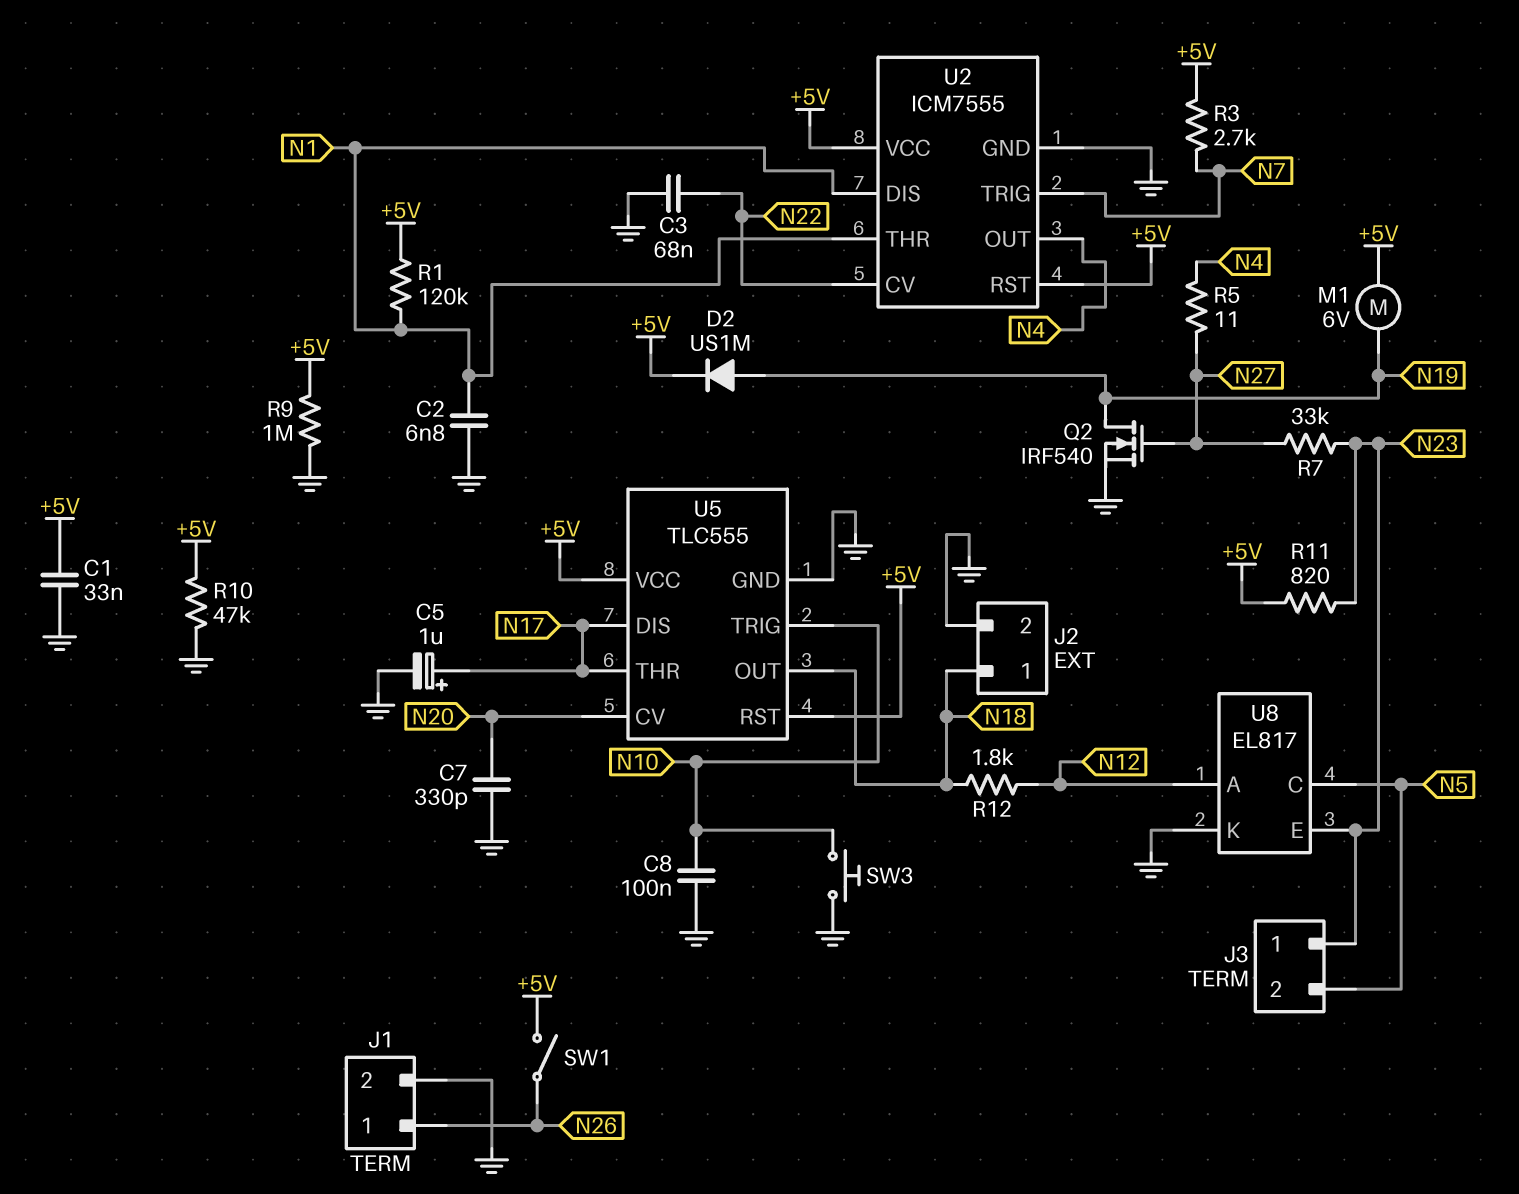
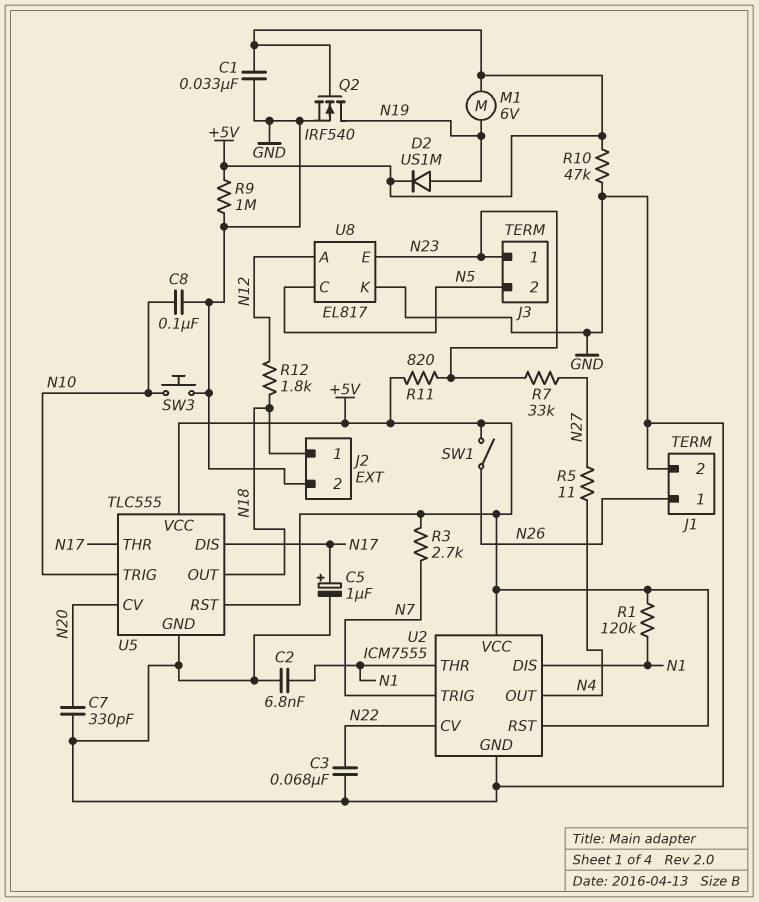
Q2: NMOS IRF540 (G N27, D N19, S GND) -> NMOS IRF540 (G +5V, D N19, S GND)

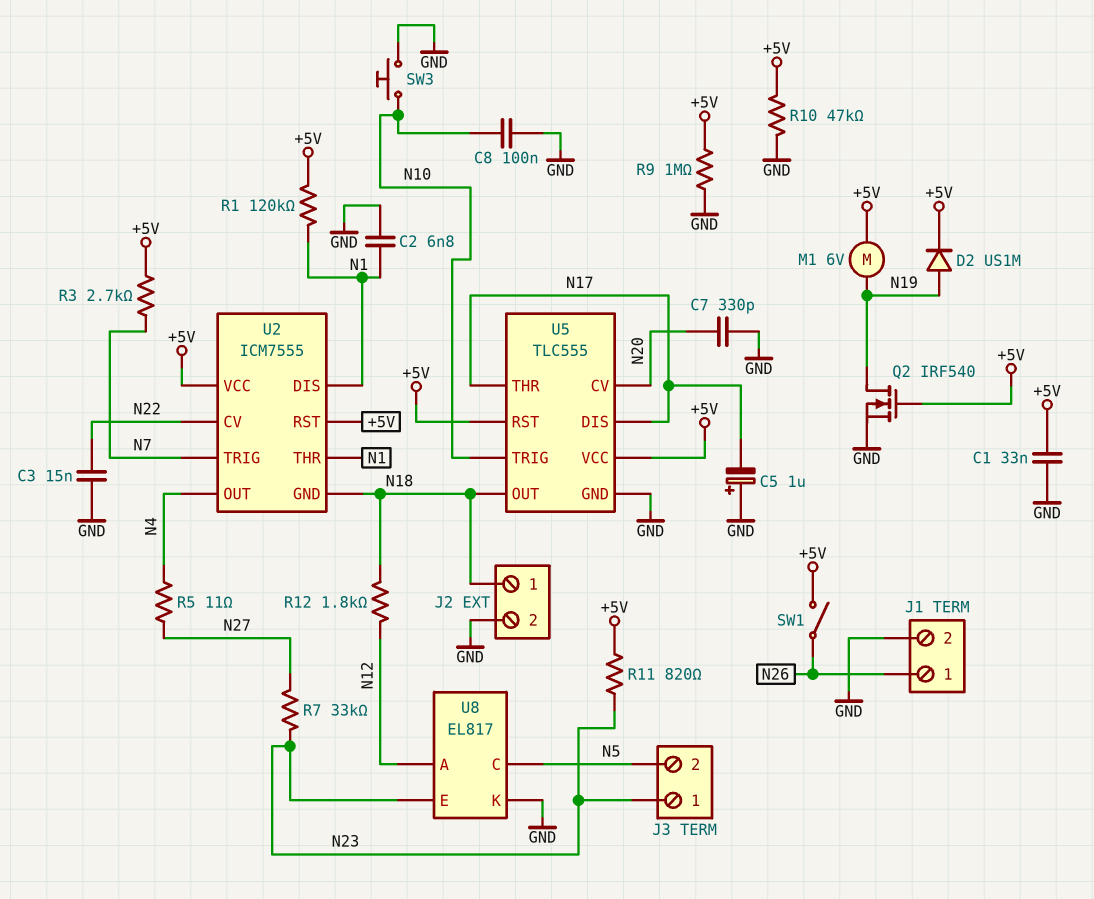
C3: 68nF (GND, N22) -> 15nF (GND, N22)
C5: 1uF (plus N17, minus GND) -> 1uF (plus GND, minus N17)
U2 pin GND: GND -> N18

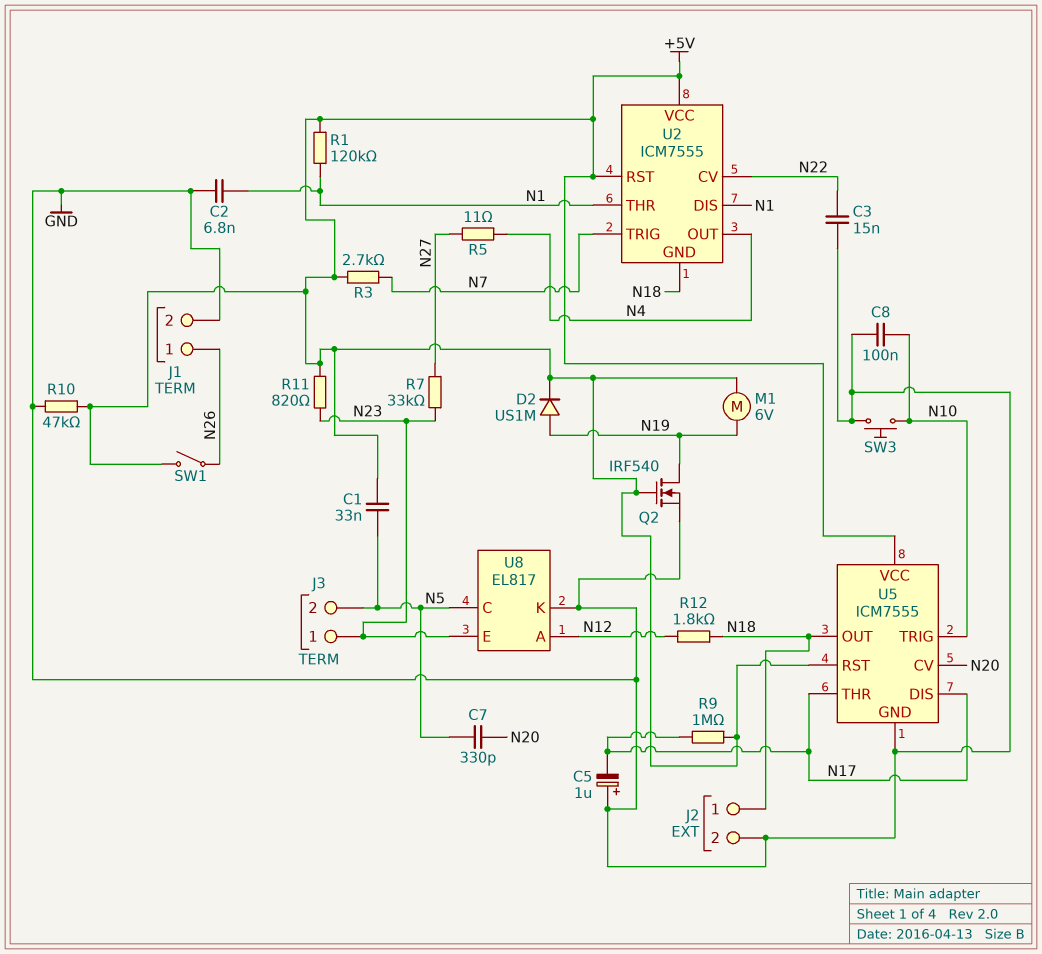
C1: 33nF (+5V, GND) -> 33nF (+5V, N5)
C7: 330pF (GND, N20) -> 330pF (N5, N20)
R9: 1M (+5V, GND) -> 1M (+5V, N17)
U5: TLC555 -> ICM7555

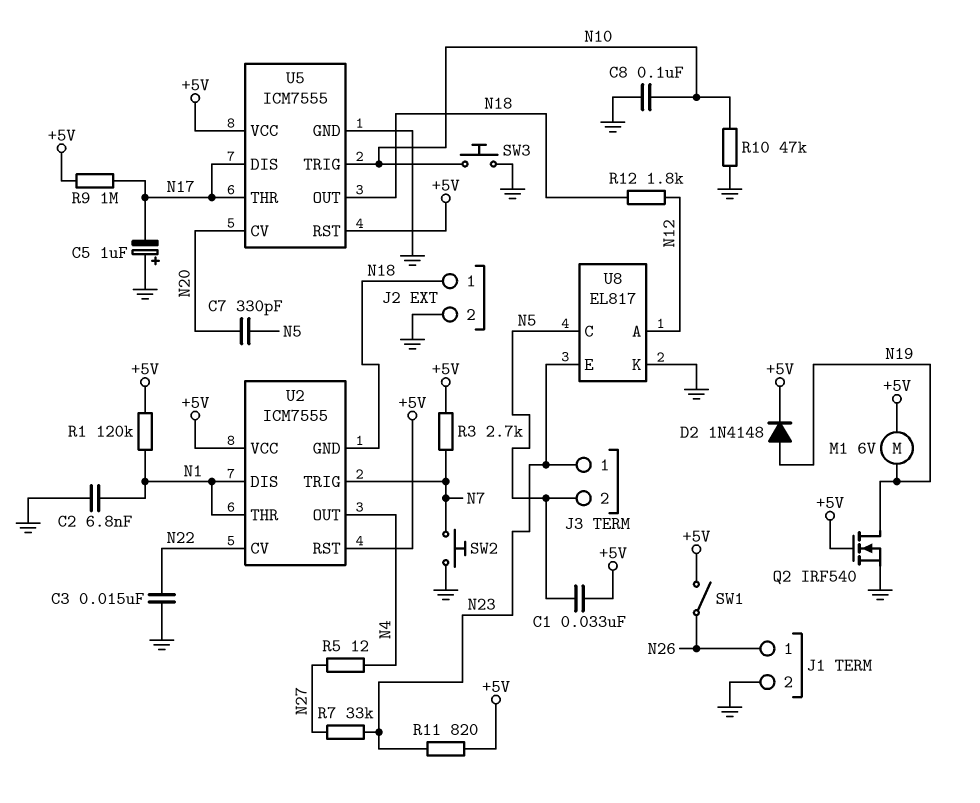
D2: diode US1M (A N19, K +5V) -> diode 1N4148 (A N19, K +5V)
R5: 11 (N4, N27) -> 12 (N4, N27)
R10: 47k (+5V, GND) -> 47k (GND, N10)
SW2: none -> button (GND, N7)

